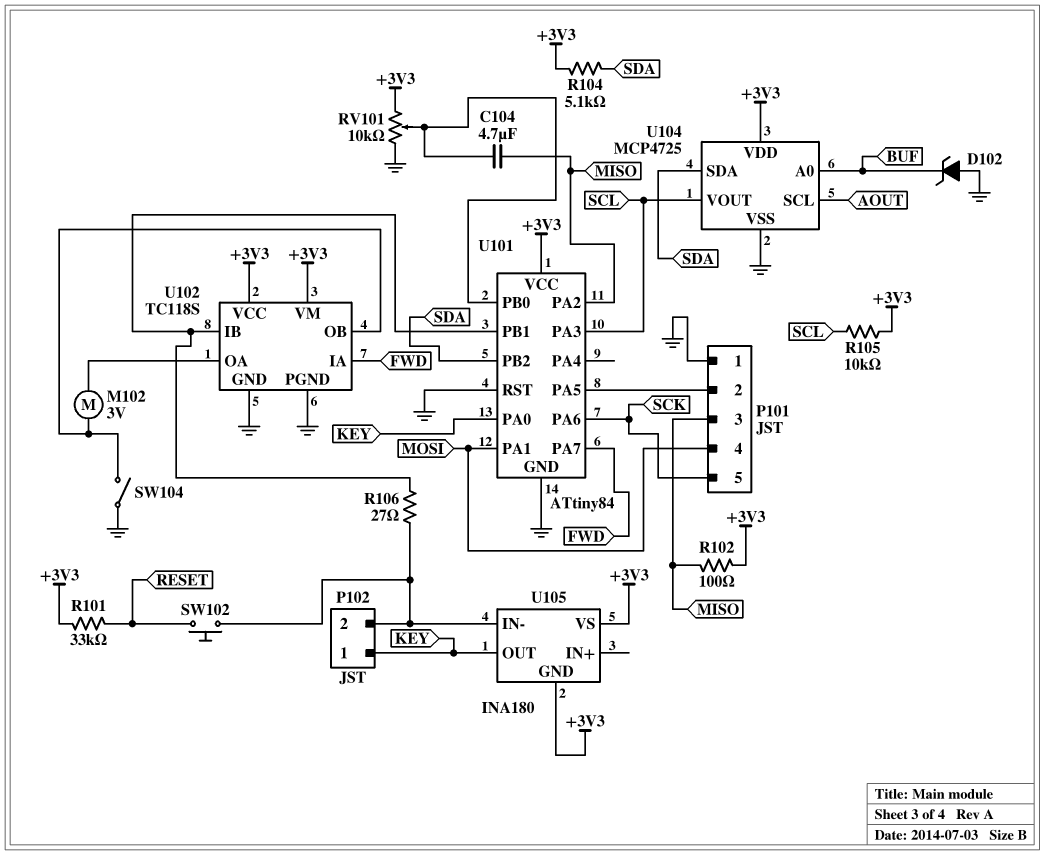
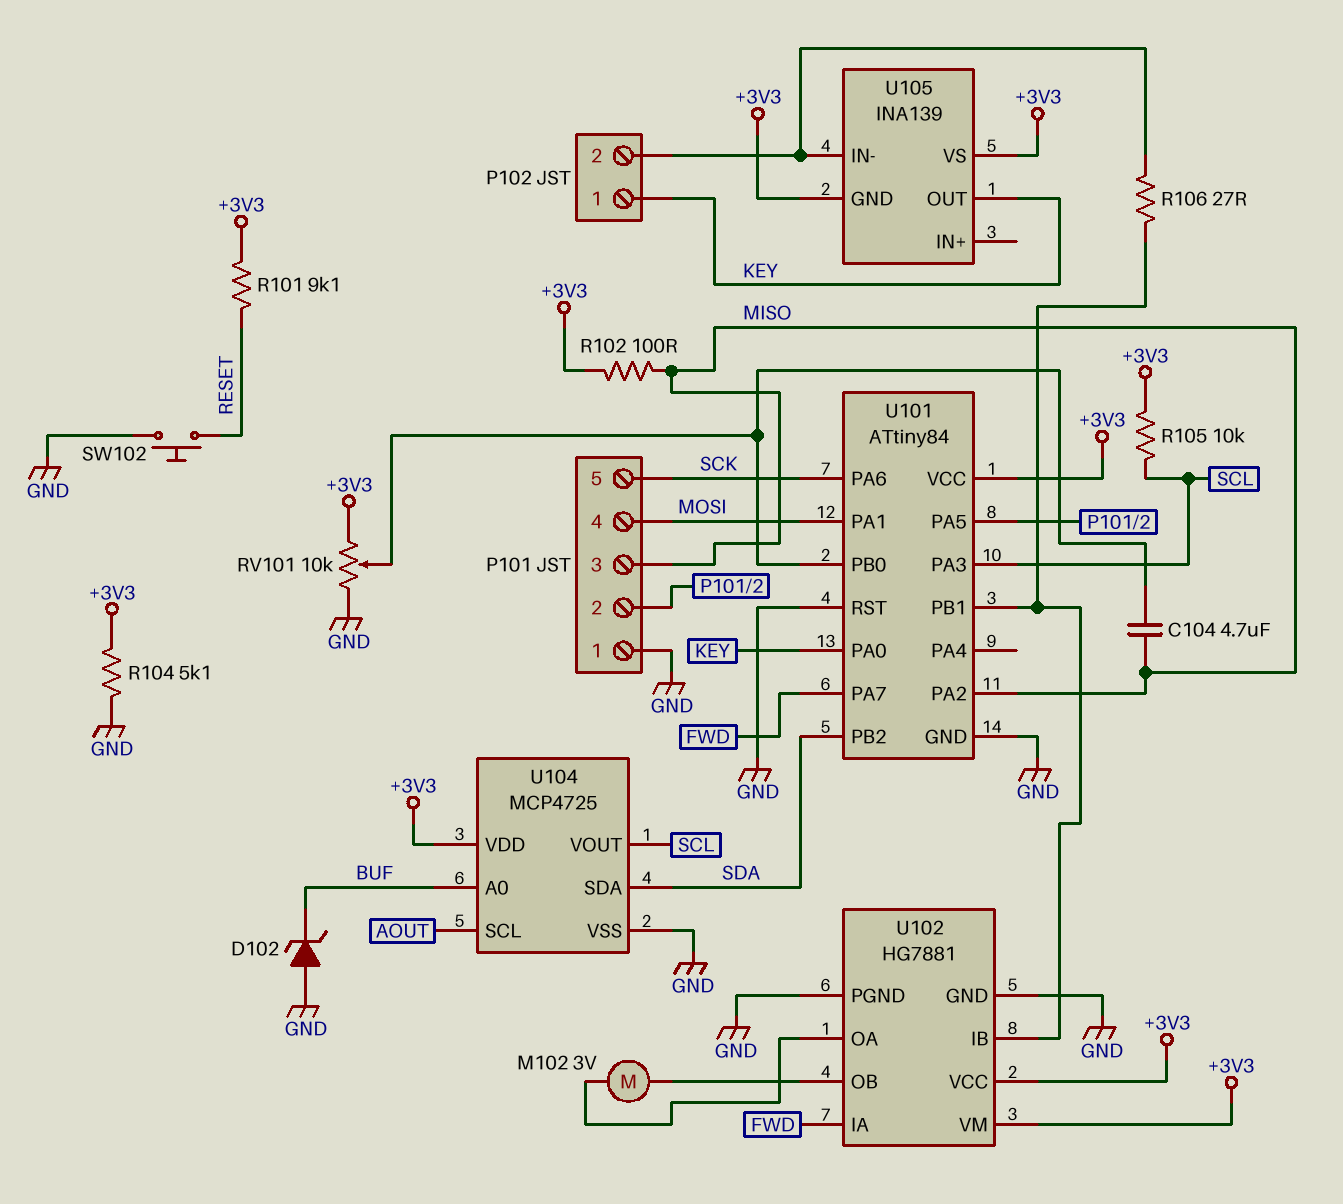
R101: 33k (+3V3, RESET) -> 9.1k (+3V3, RESET)
R104: 5.1k (+3V3, SDA) -> 5.1k (+3V3, GND)
SW102: button (P102/2, RESET) -> button (GND, RESET)
SW104: switch (GND, U102/OB) -> none
U102: TC118S -> HG7881
U105: INA180 -> INA139

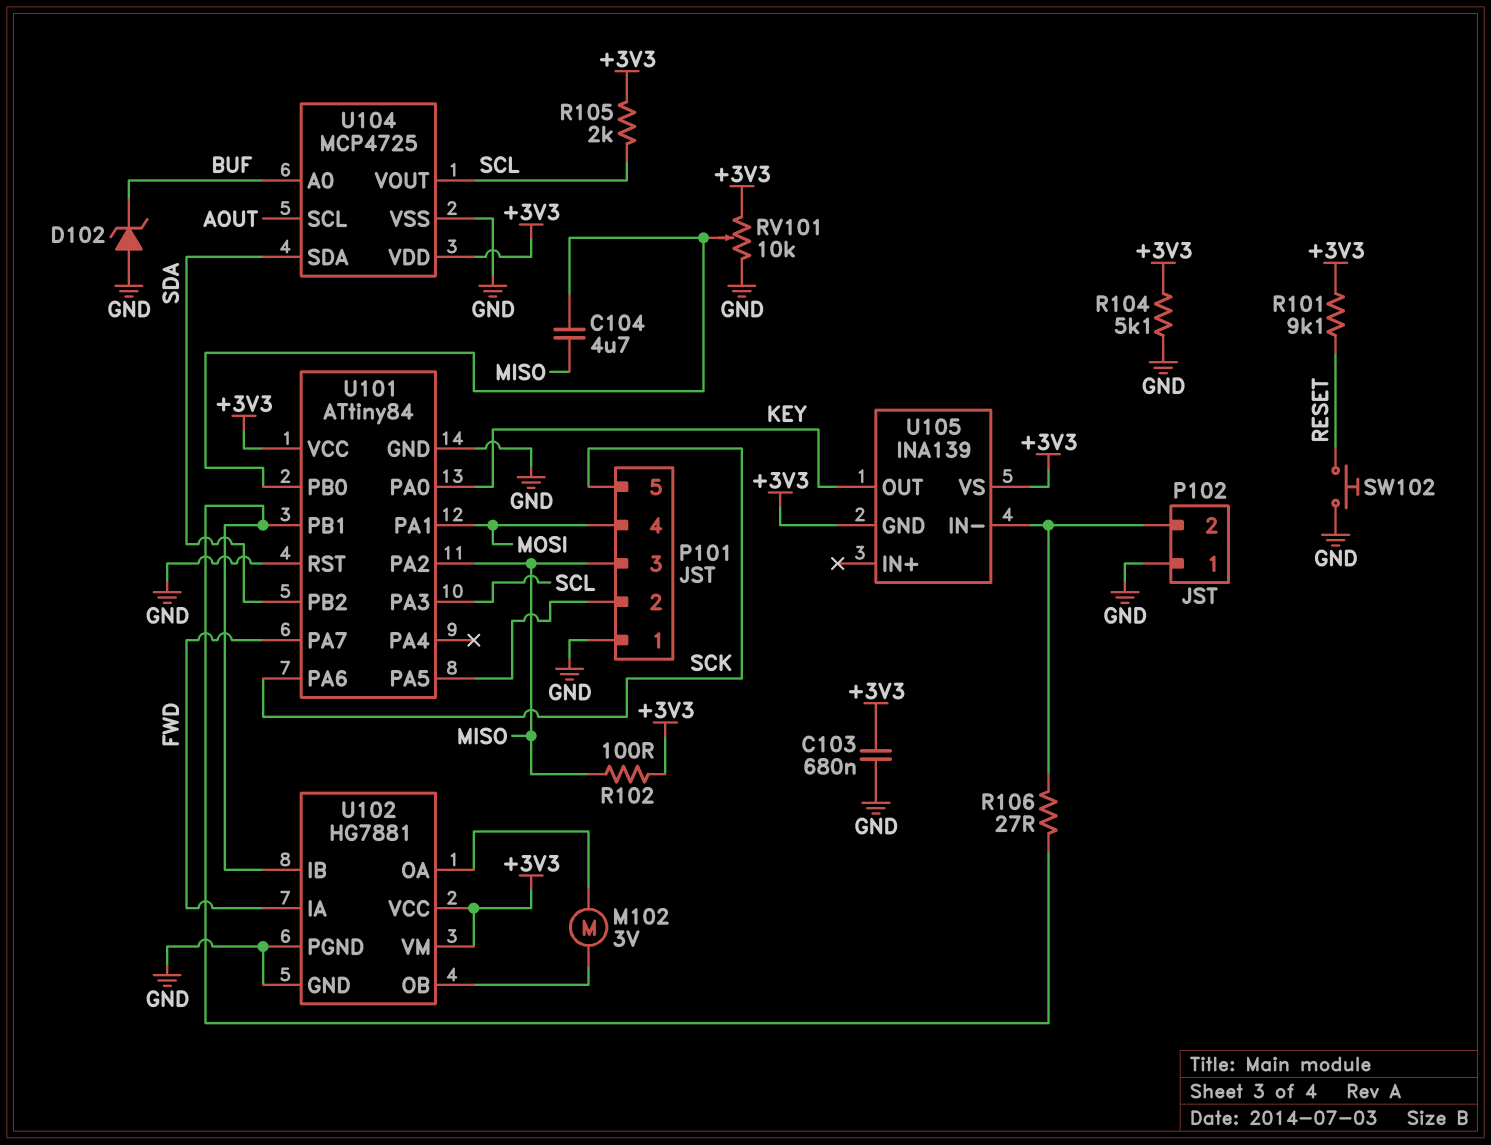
C103: none -> 680nF (+3V3, GND)
P102 pin 1: KEY -> GND
R105: 10k (+3V3, SCL) -> 2k (+3V3, SCL)

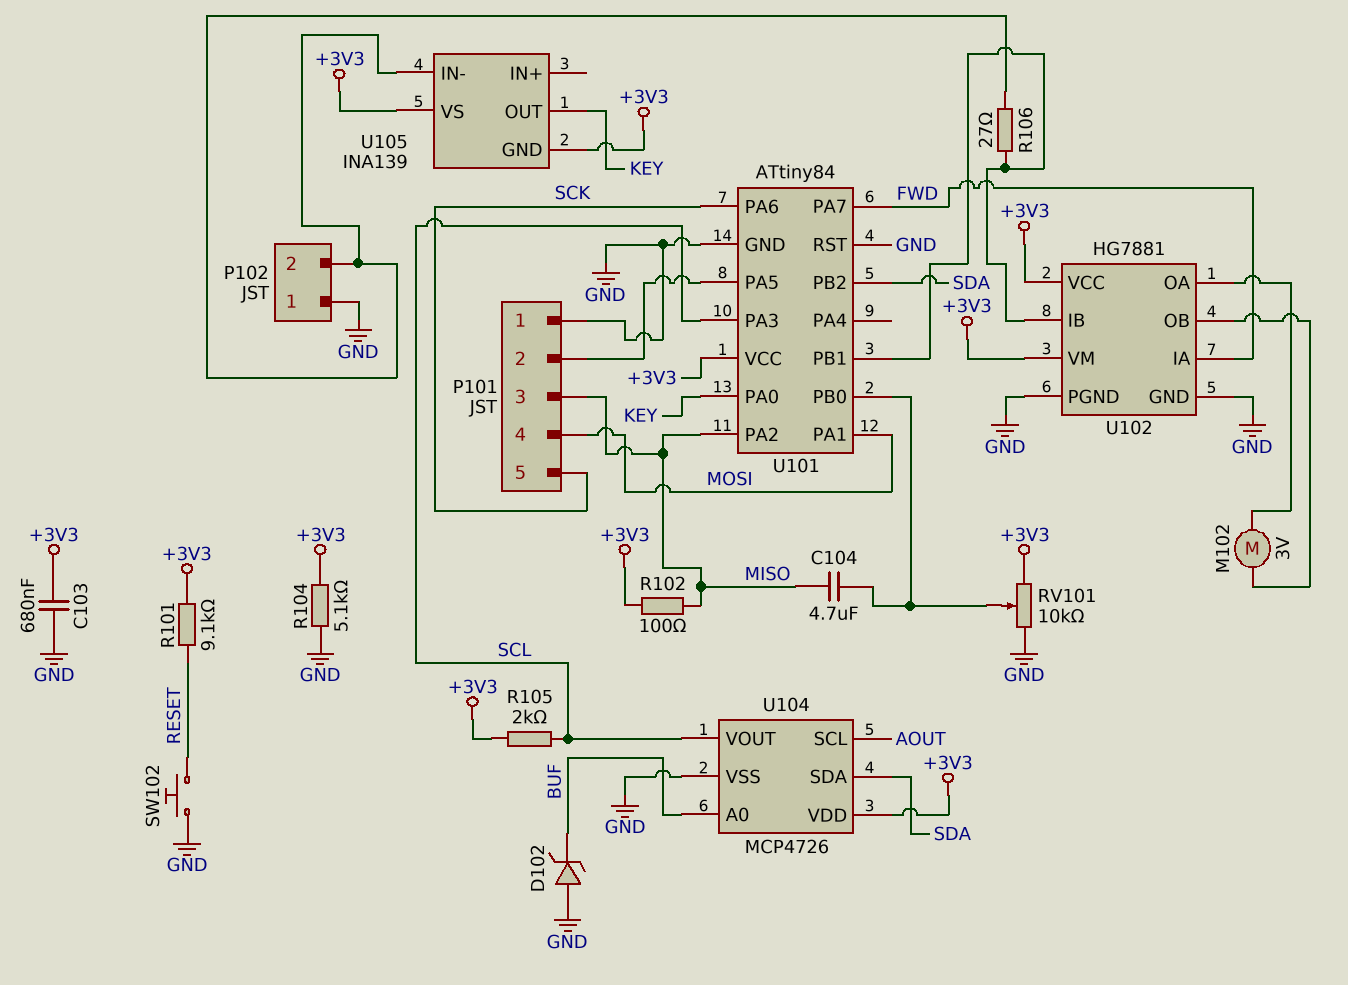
U104: MCP4725 -> MCP4726

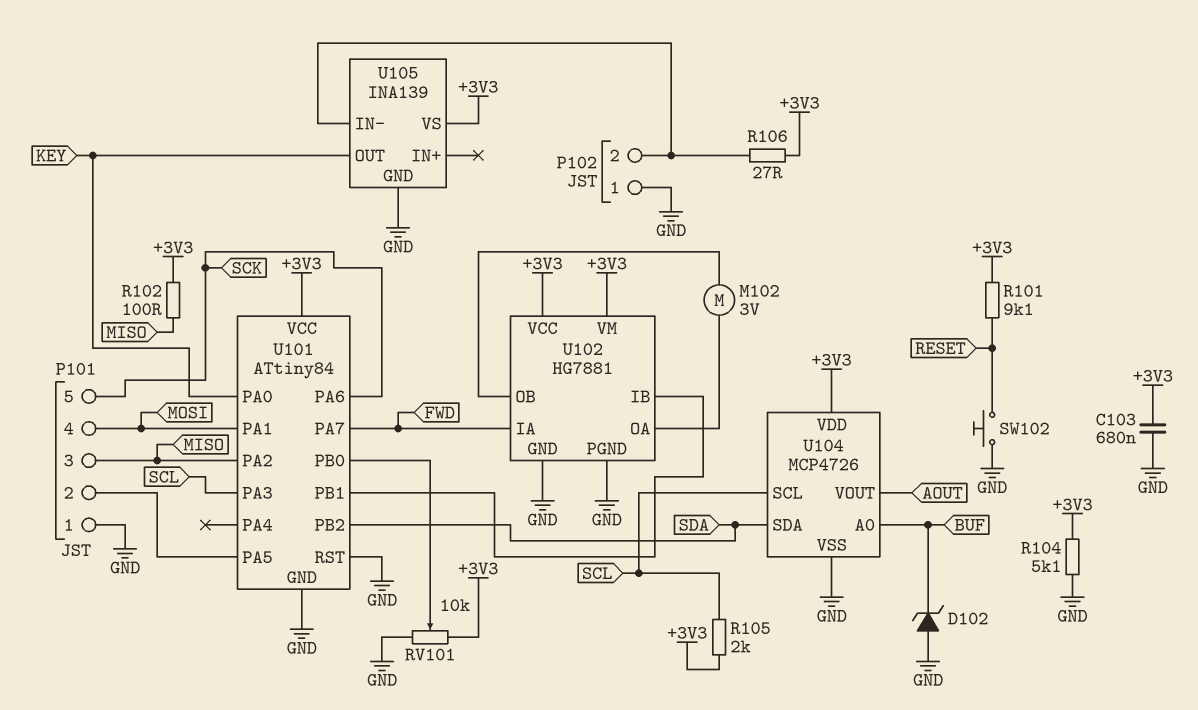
C104: 4.7uF (MISO, U101/PB0) -> none
R106: 27 (P102/2, U101/PB1) -> 27 (+3V3, P102/2)
U104 pin SCL: AOUT -> SCL
U104 pin VOUT: SCL -> AOUT
U105 pin GND: +3V3 -> GND

